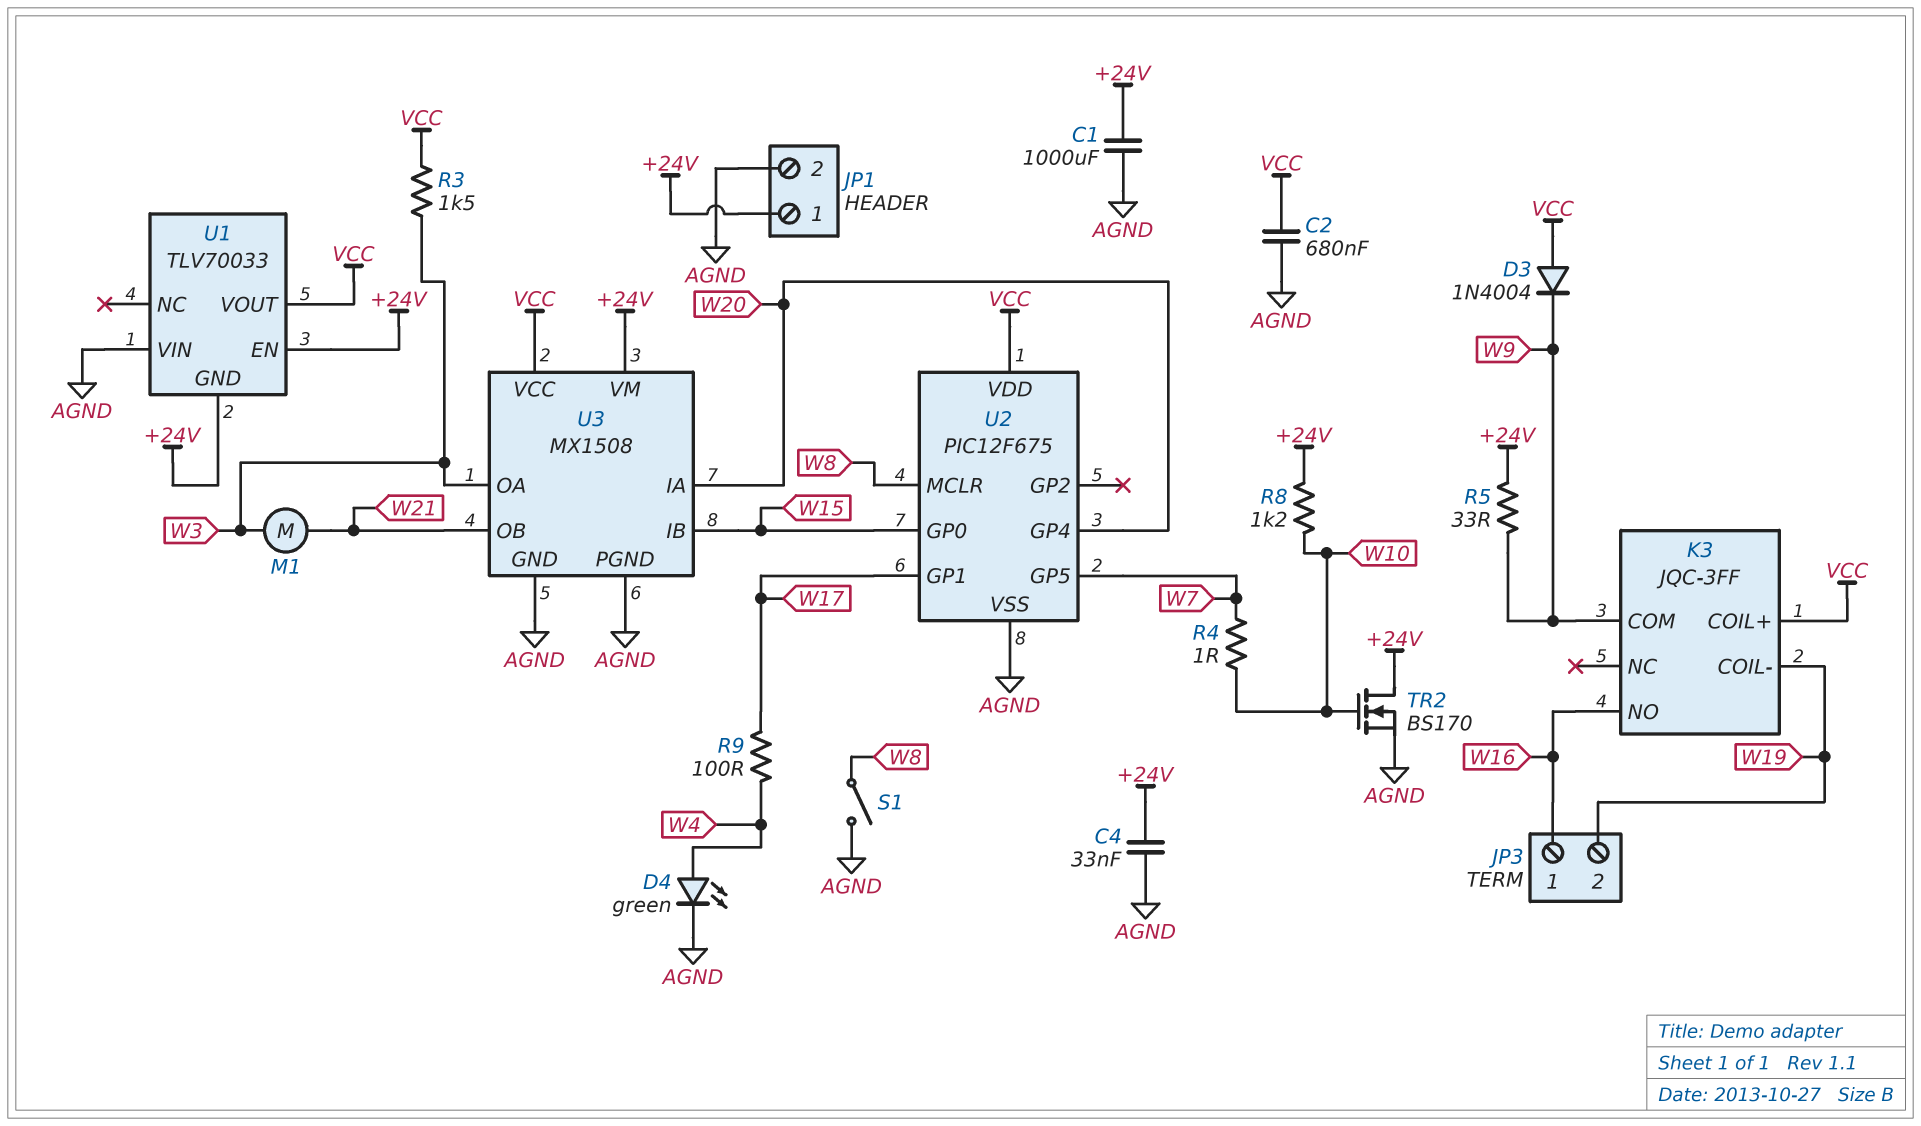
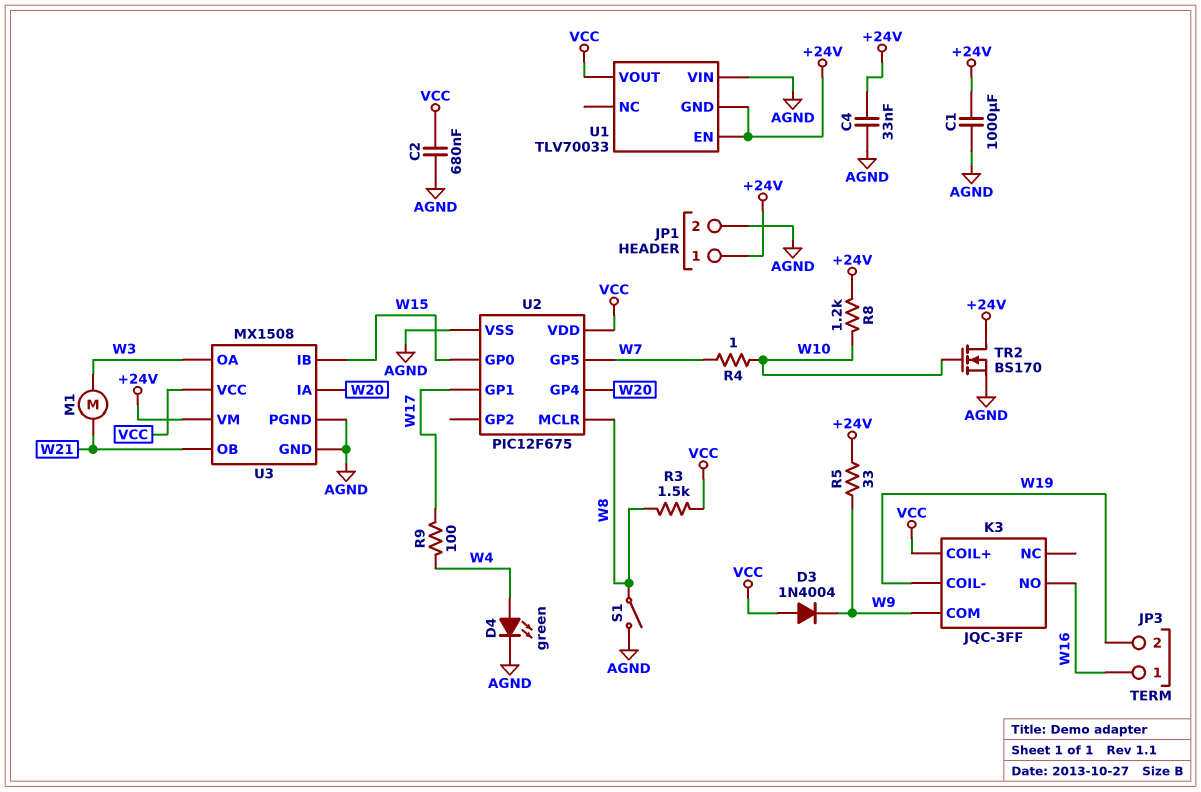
R3: 1.5k (VCC, W3) -> 1.5k (VCC, W8)

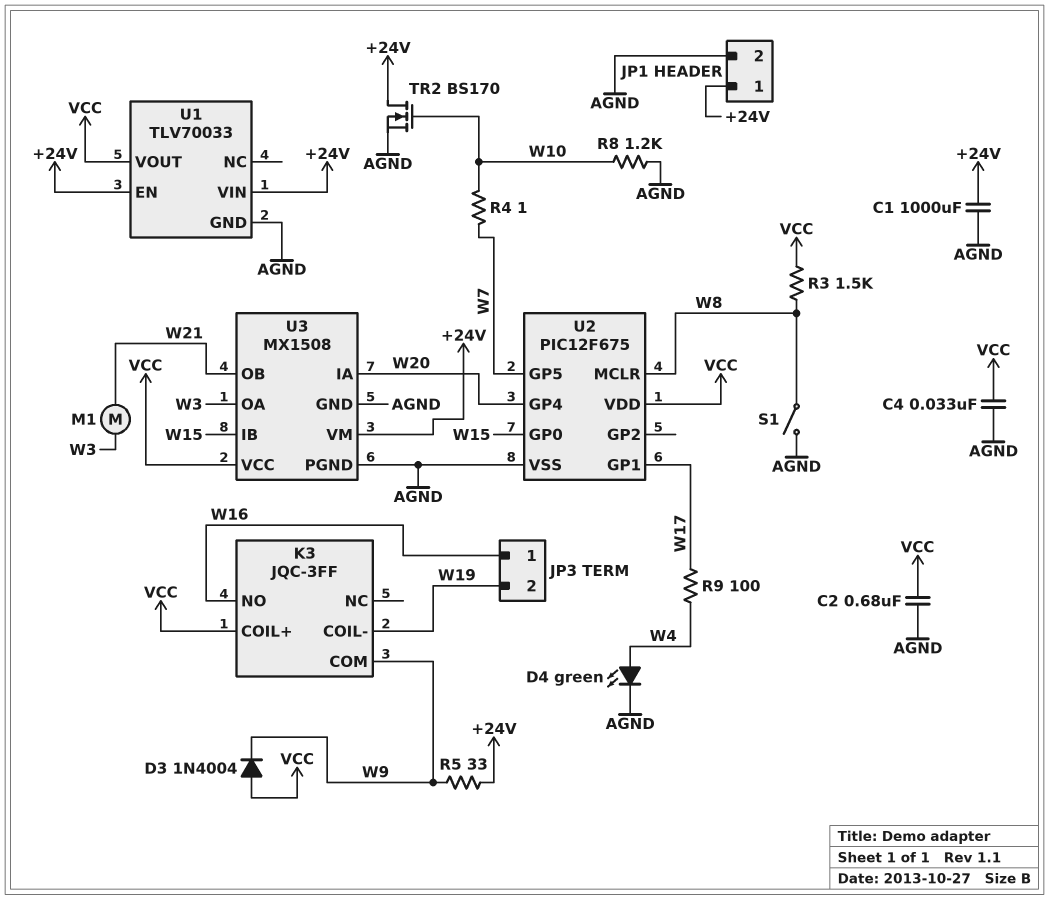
C4: 33nF (+24V, AGND) -> 33nF (AGND, VCC)
R8: 1.2k (+24V, W10) -> 1.2k (AGND, W10)
U1 pin GND: +24V -> AGND
U1 pin VIN: AGND -> +24V

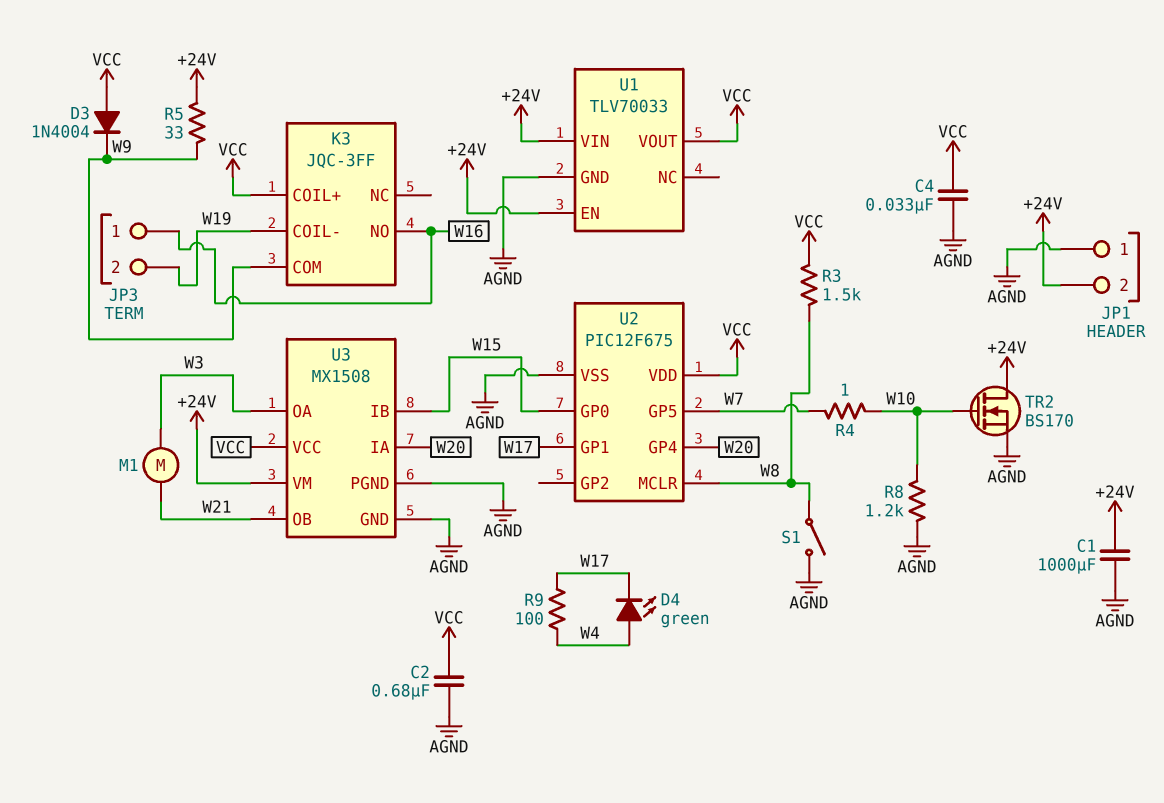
D4: LED green (A W4, K AGND) -> LED green (A W4, K W17)
JP1 pin 1: +24V -> AGND
JP1 pin 2: AGND -> +24V

